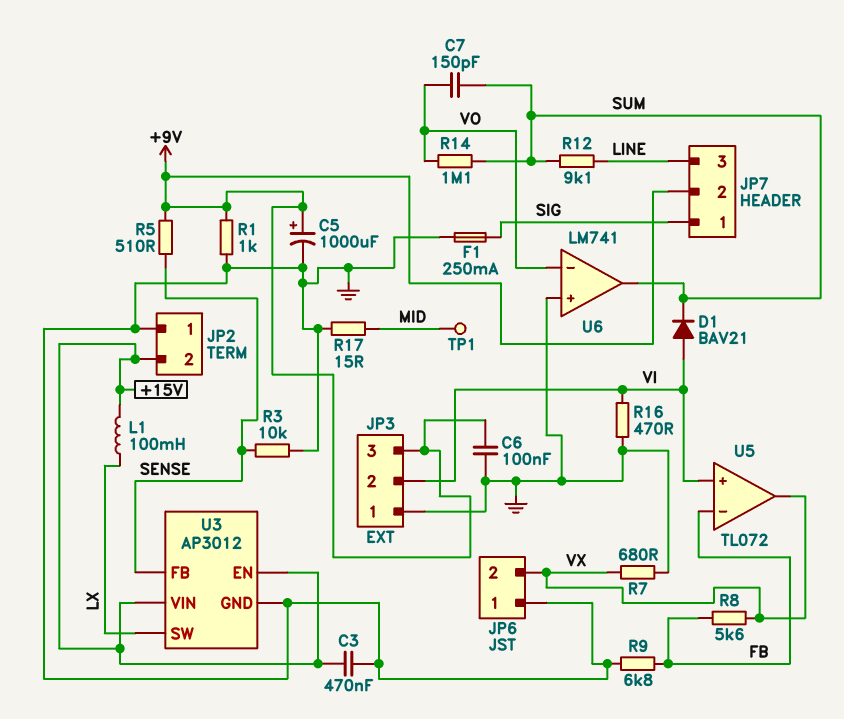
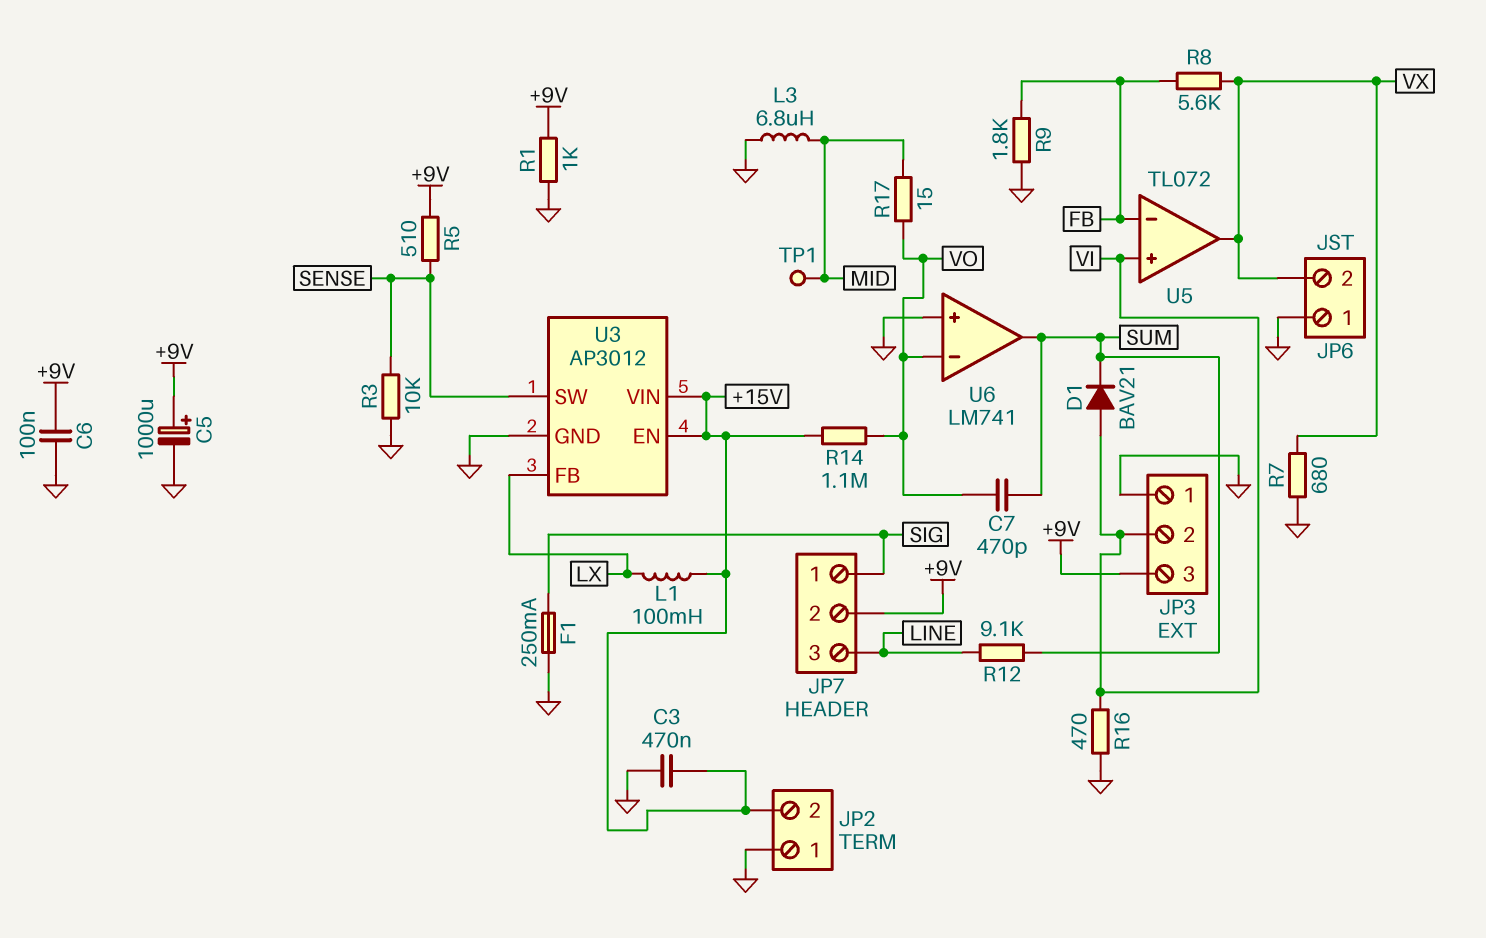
C7: 150pF (SUM, VO) -> 470pF (SUM, VO)
L3: none -> 6.8uH (GND, MID)
R9: 6.8k (FB, GND) -> 1.8k (FB, GND)
R14: 1.1M (SUM, VO) -> 1.1M (+15V, VO)
R17: 15 (GND, MID) -> 15 (MID, VO)
U3 pin FB: SENSE -> LX
U3 pin SW: LX -> SENSE

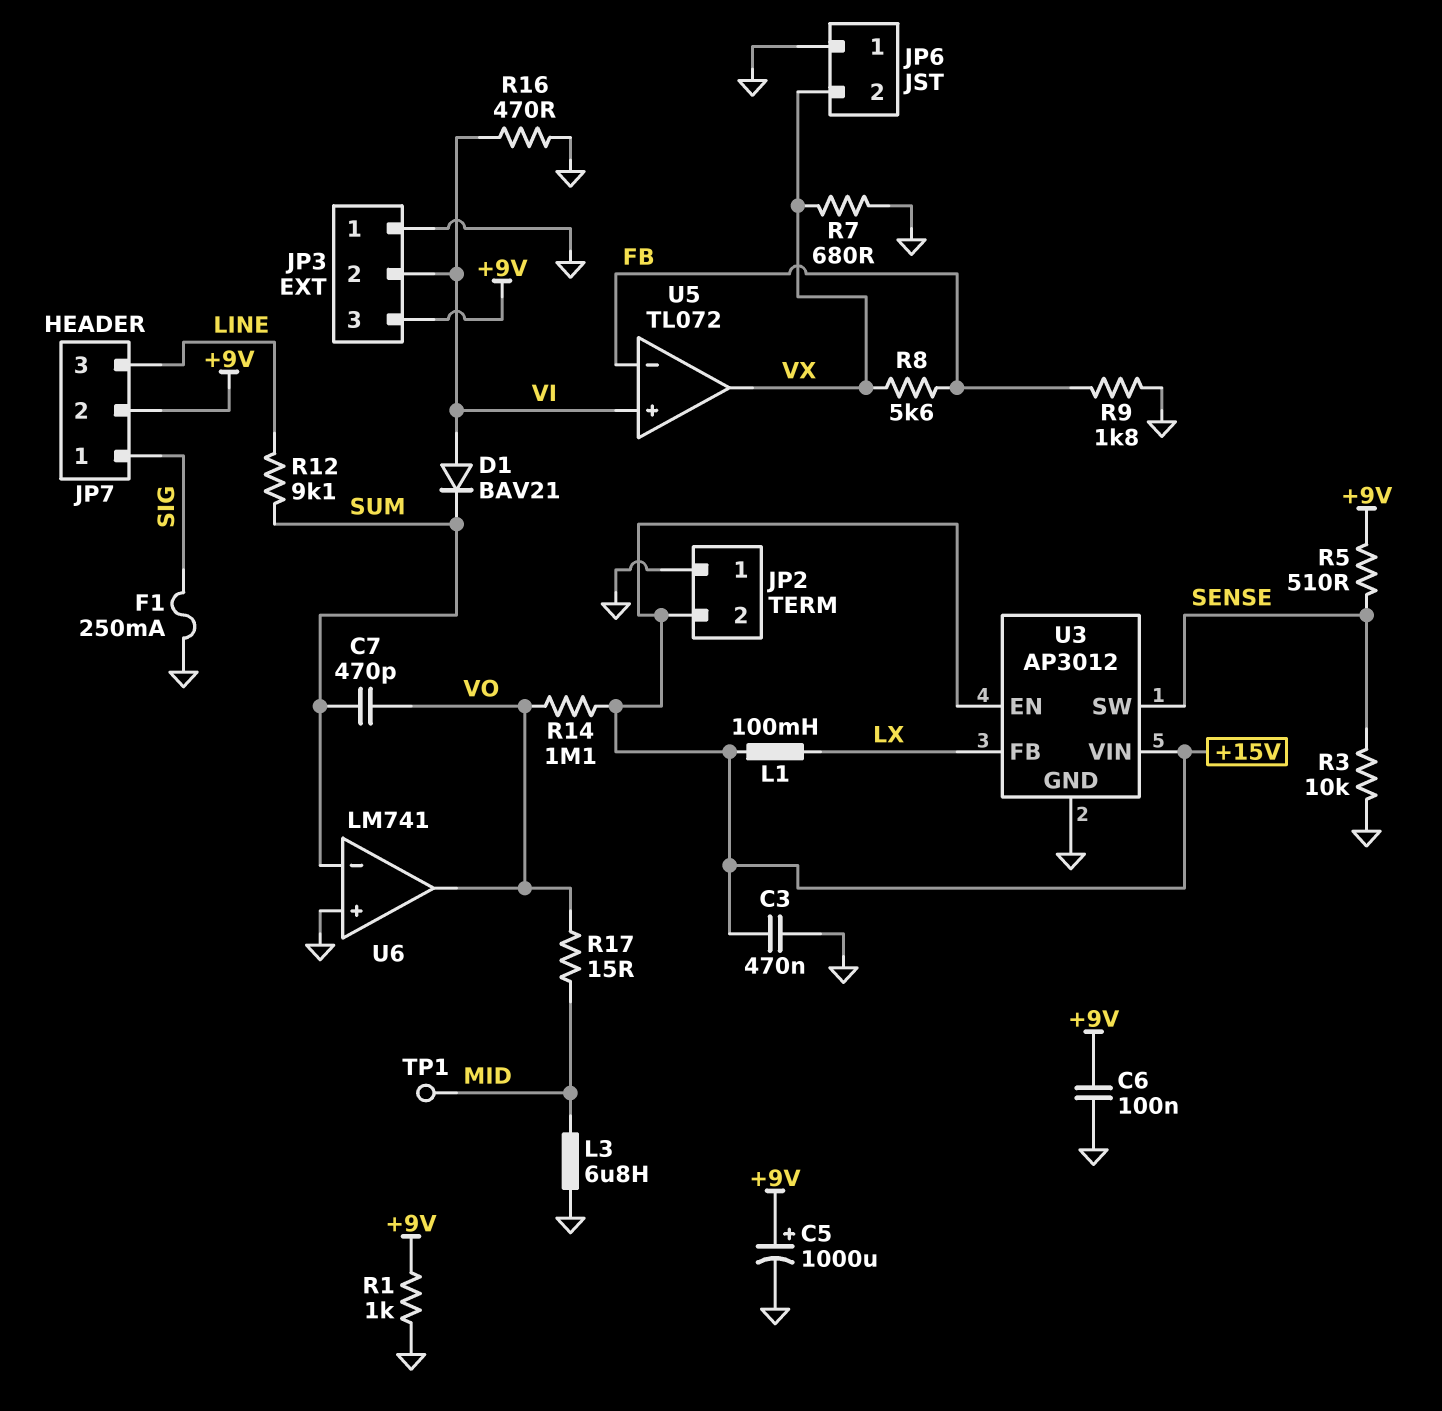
U6 pin in-: VO -> SUM
U6 pin out: SUM -> VO

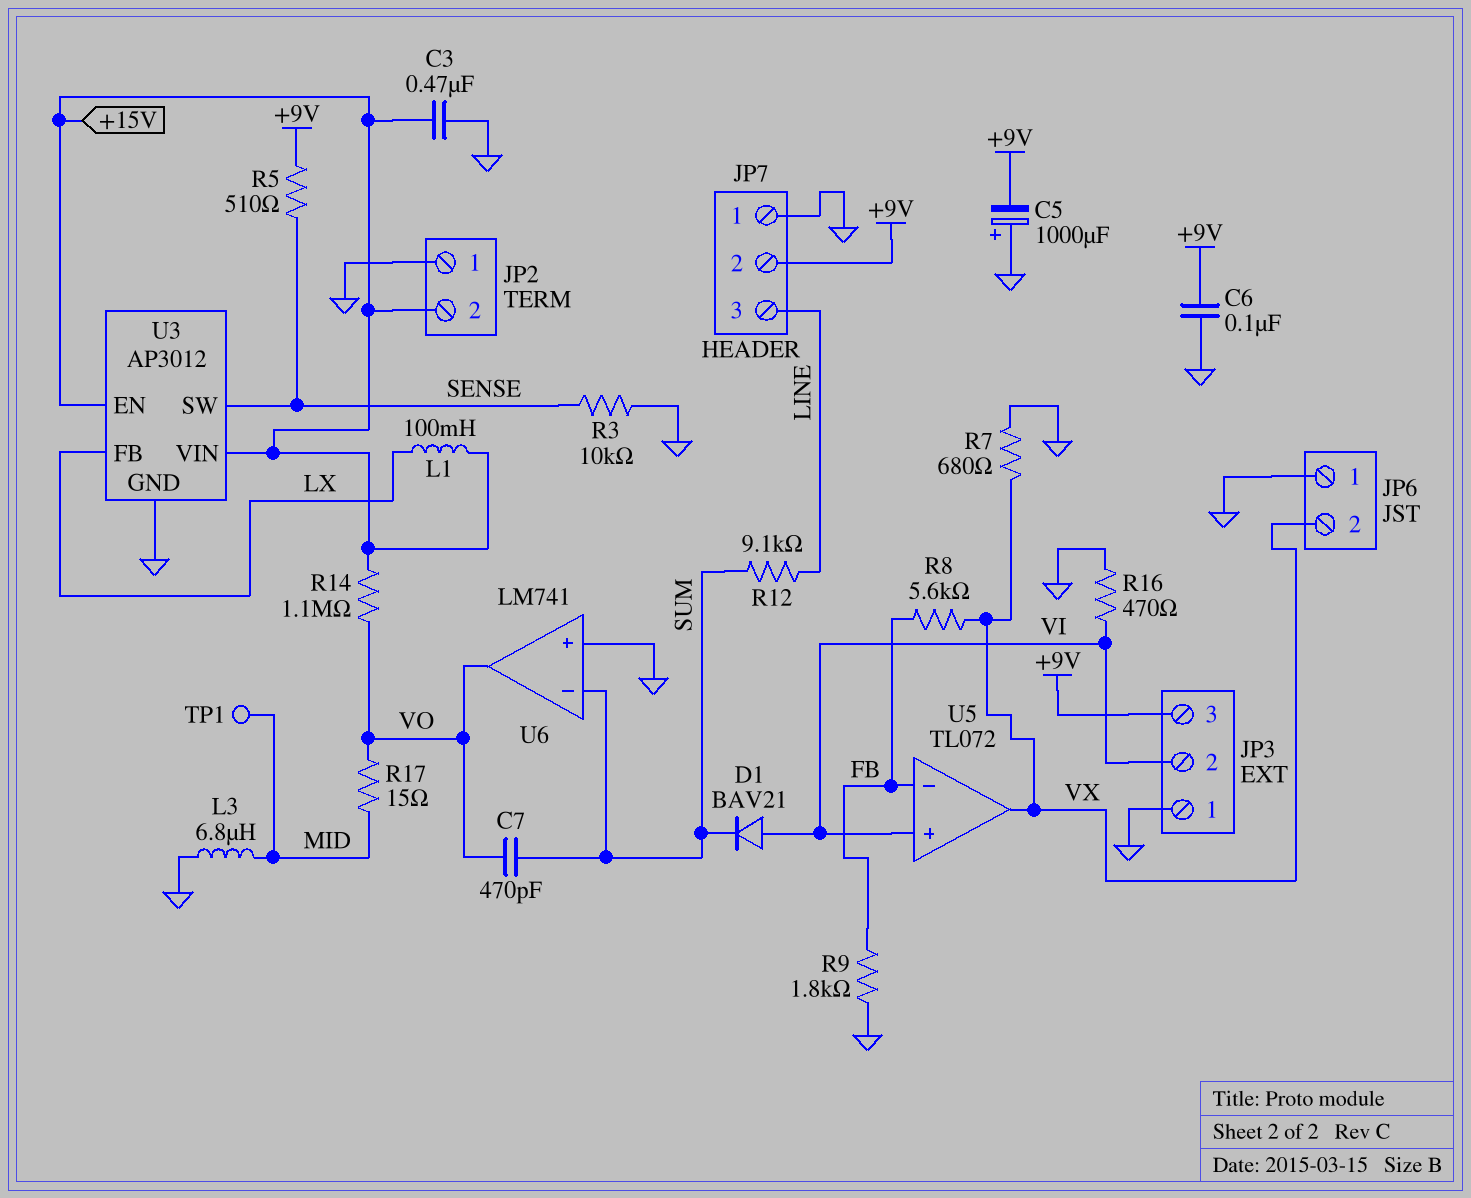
C5: 1000uF (plus +9V, minus GND) -> 1000uF (plus GND, minus +9V)
F1: 250mA (GND, SIG) -> none
JP7 pin 1: SIG -> GND
R1: 1k (+9V, GND) -> none

